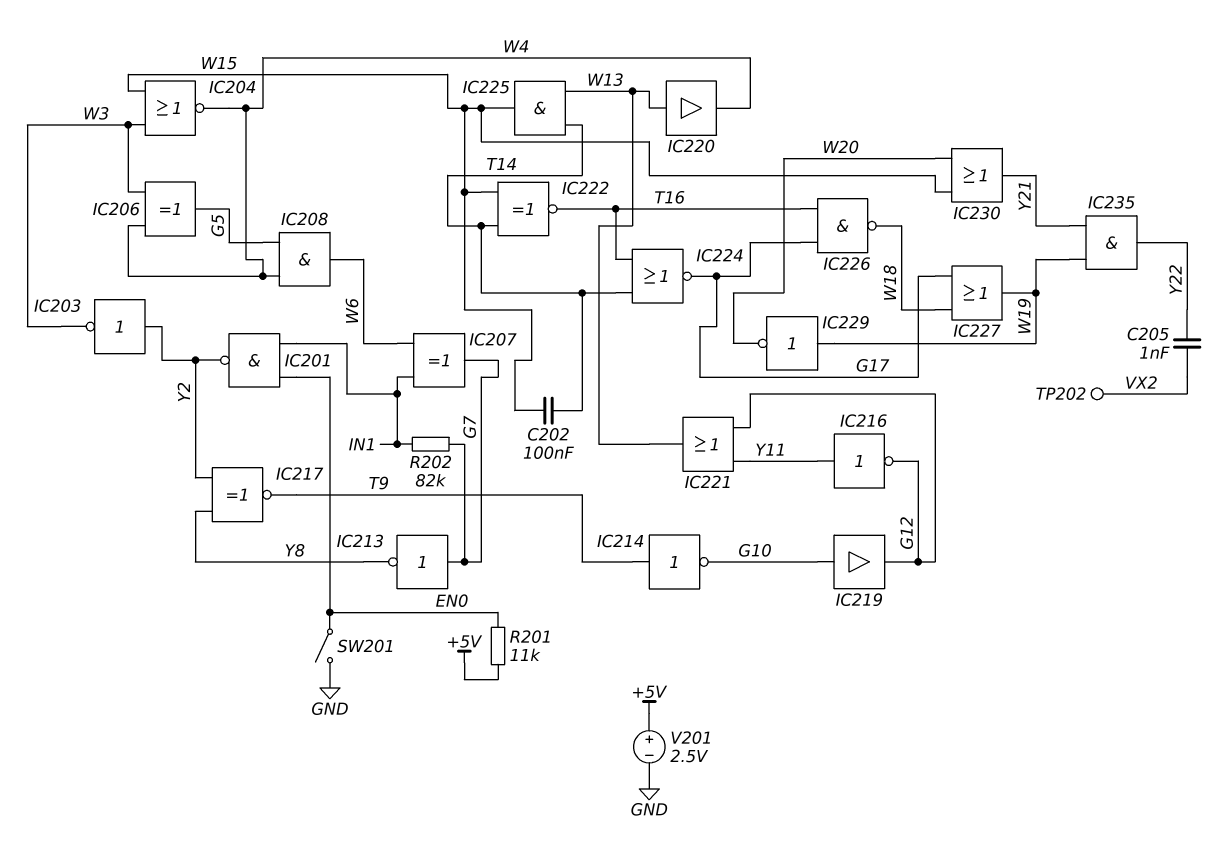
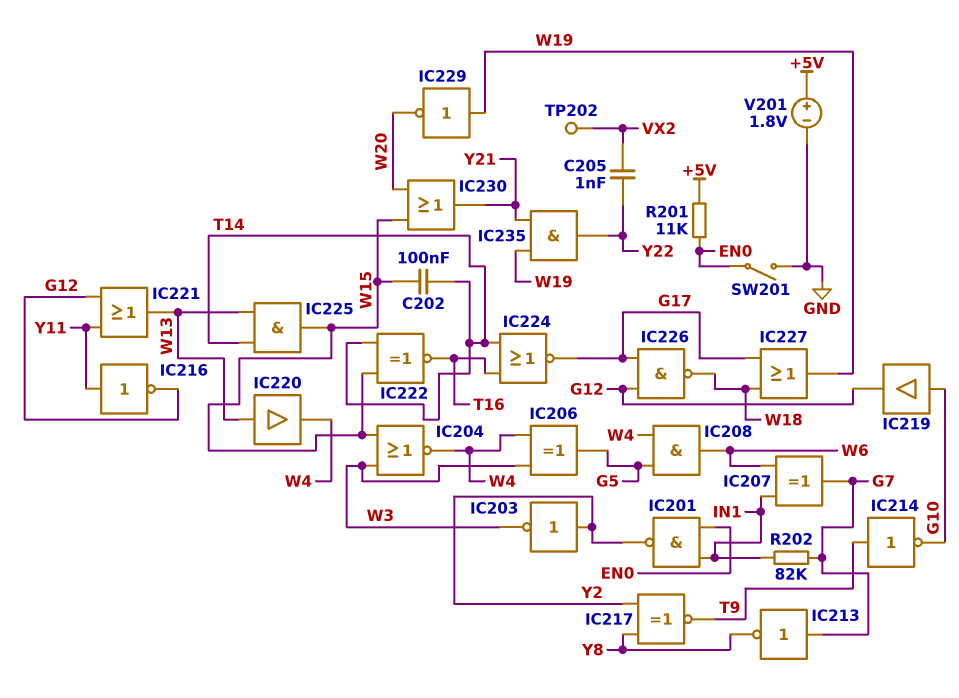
IC226: NAND (in G17, in T16, out W18) -> NAND (in G12, in G17, out W18)
V201: 2.5V (plus +5V, minus GND) -> 1.8V (plus +5V, minus GND)

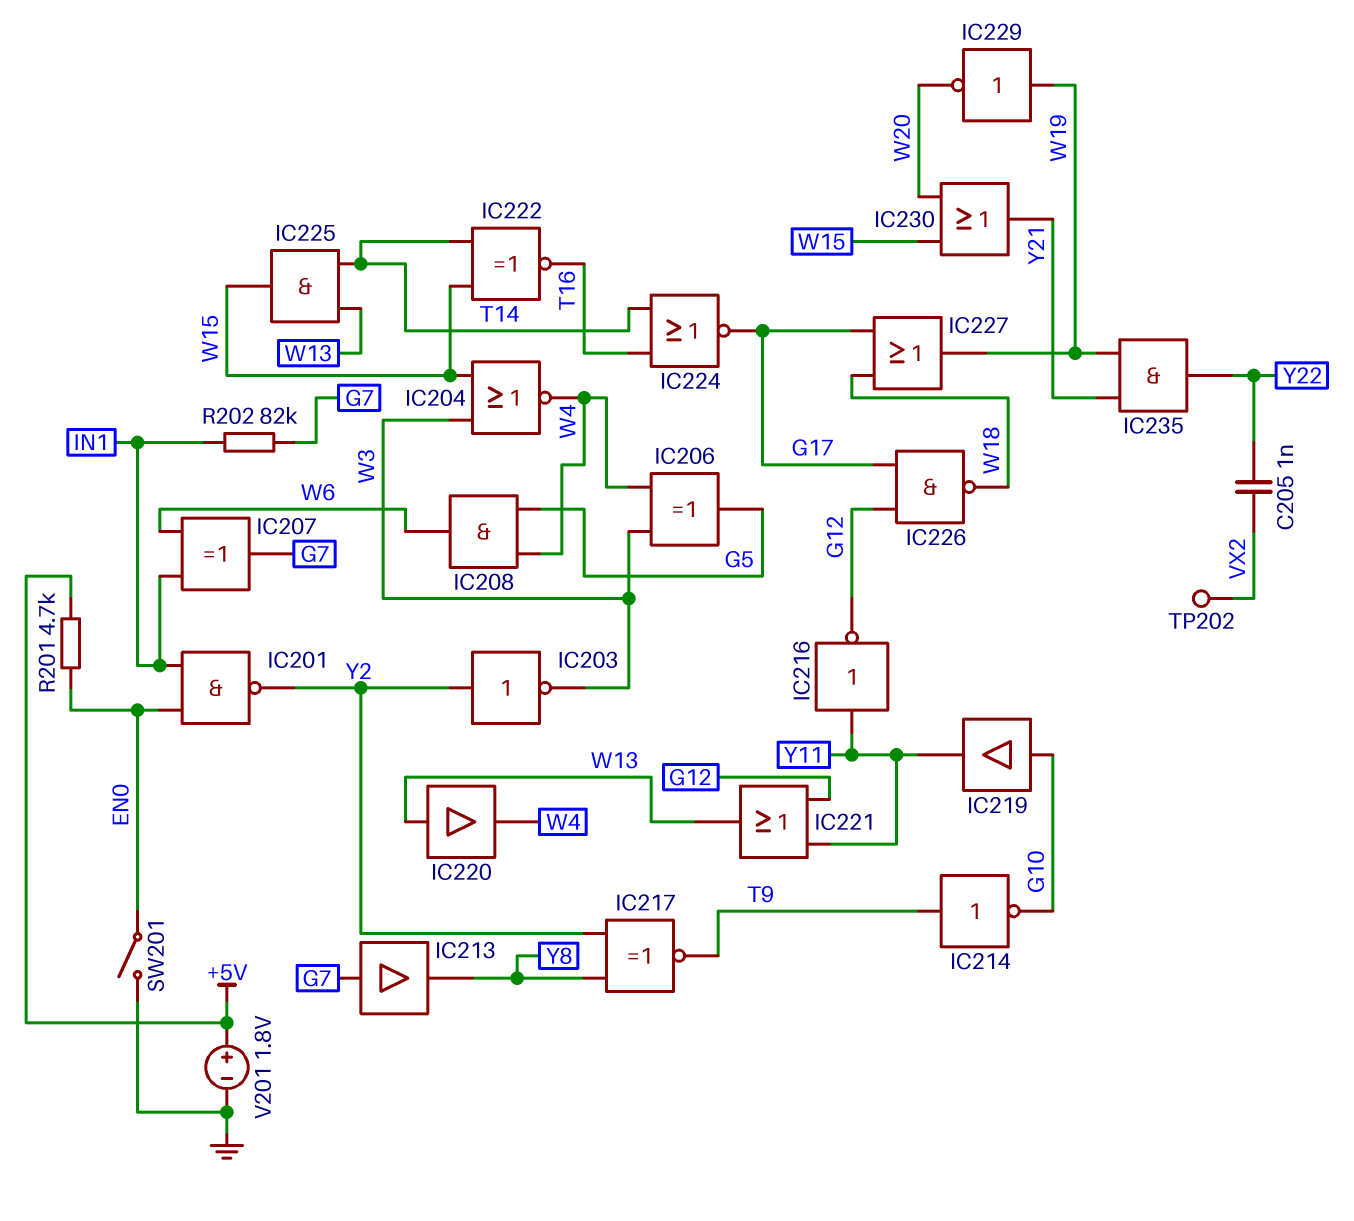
C202: 100nF (T14, W15) -> none
IC213: NOT (in G7, out Y8) -> buffer (in G7, out Y8)
IC219: buffer (in G10, out G12) -> buffer (in G10, out Y11)
R201: 11k (+5V, EN0) -> 4.7k (+5V, EN0)

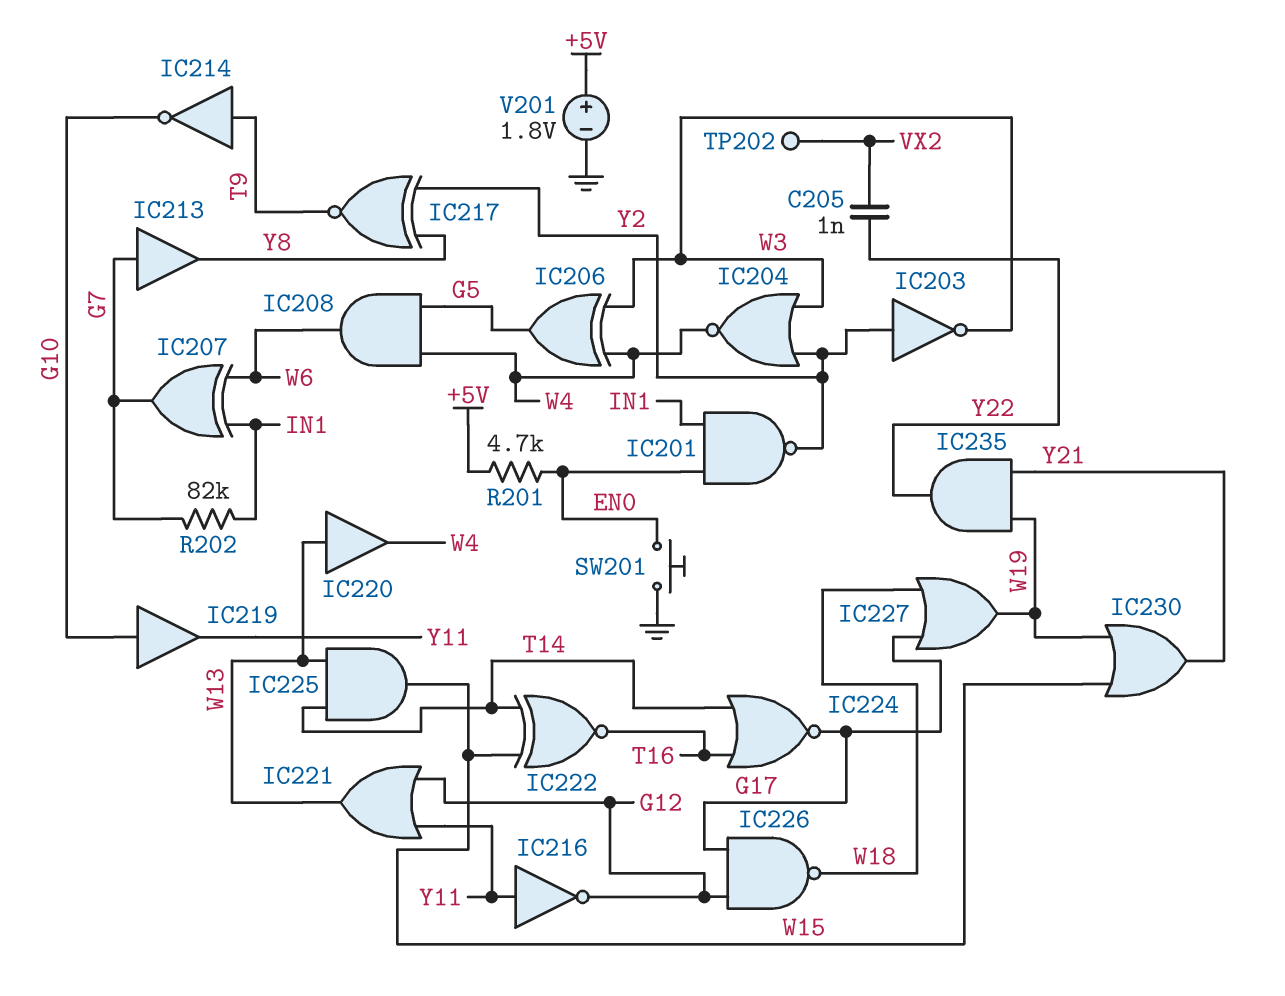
IC204: NOR (in W3, in W15, out W4) -> NOR (in W3, in Y2, out W4)
IC229: NOT (in W19, out W20) -> none
IC230: OR (in W15, in W20, out Y21) -> OR (in W15, in W19, out Y21)
SW201: switch (EN0, GND) -> button (EN0, GND)

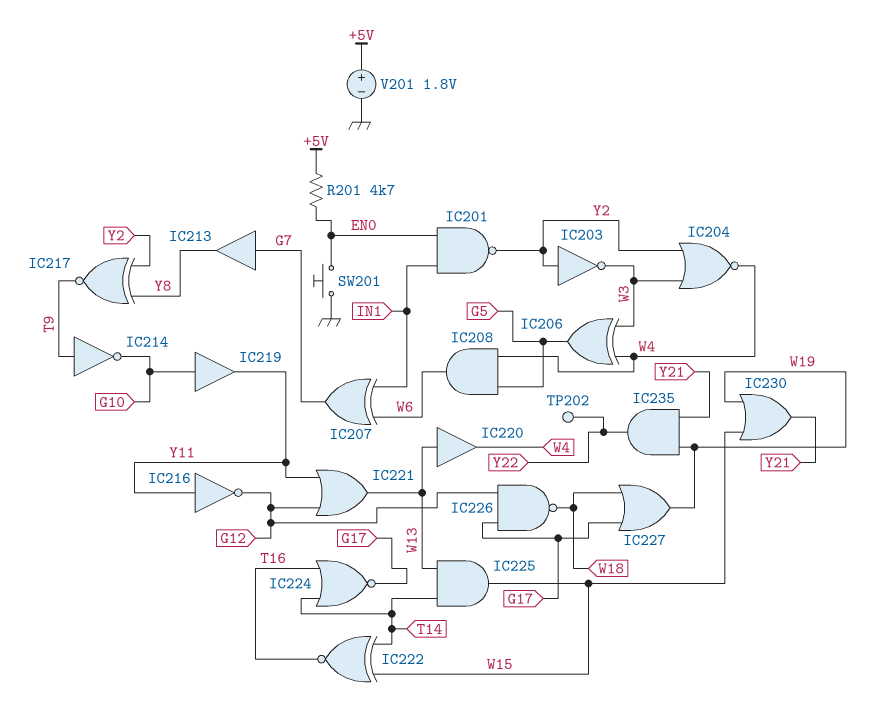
C205: 1nF (VX2, Y22) -> none
R202: 82k (G7, IN1) -> none
TP202: test point (VX2) -> test point (Y22)

